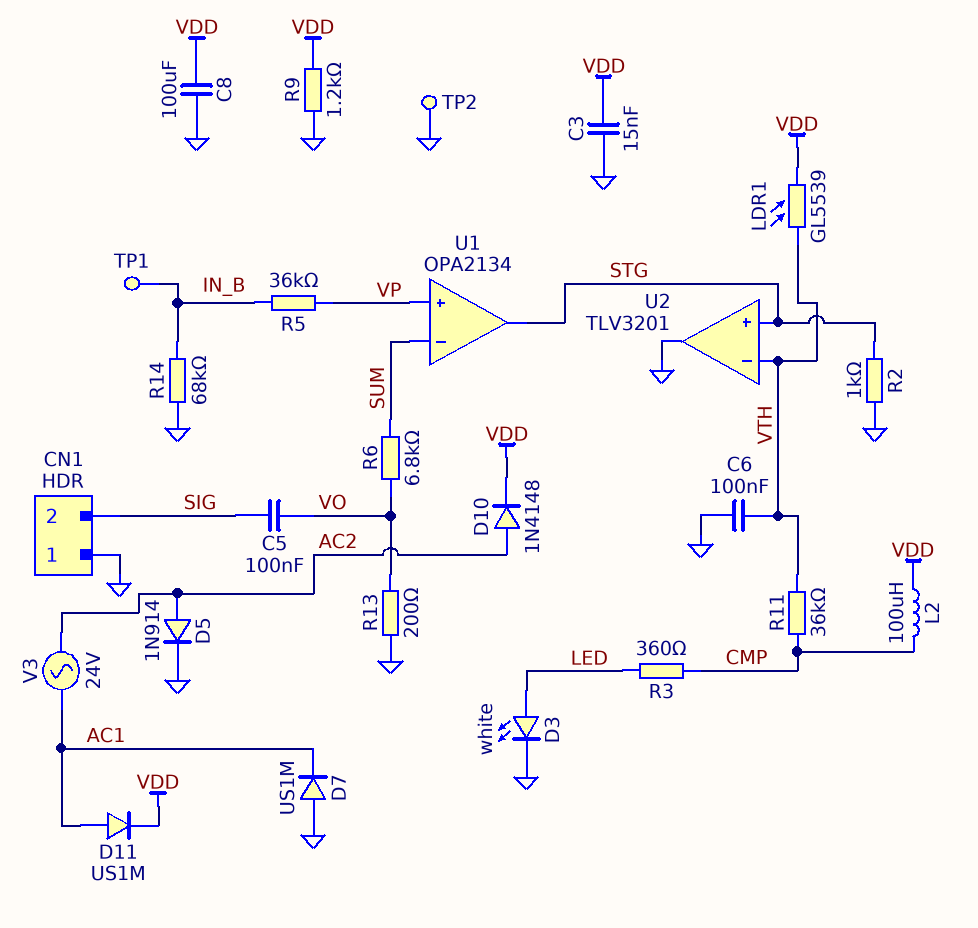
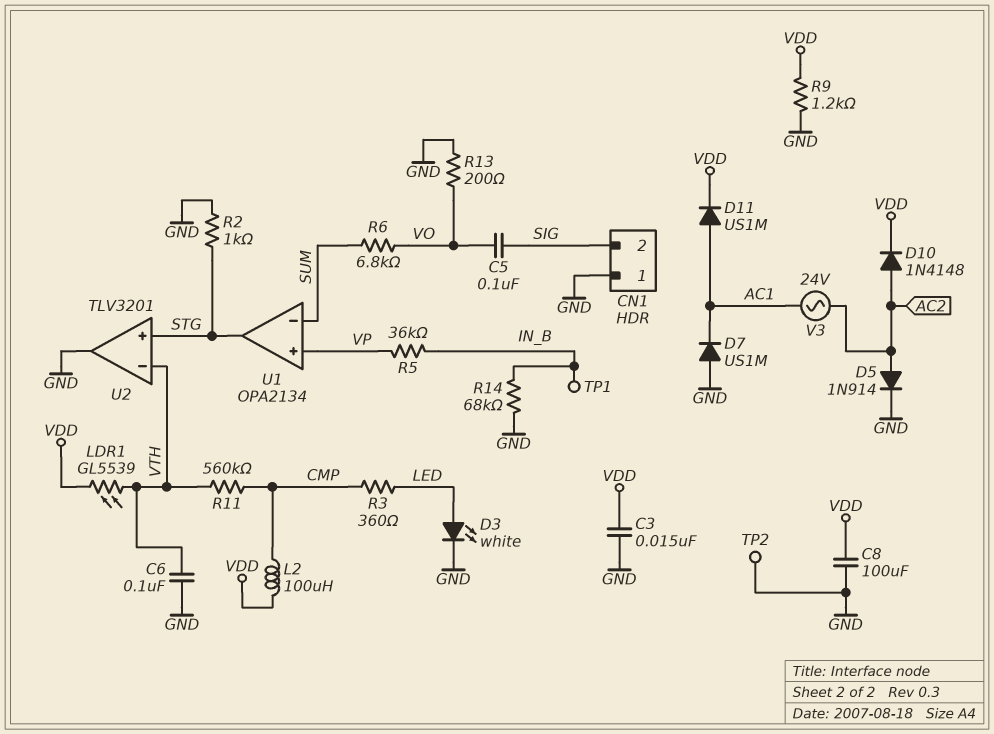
R11: 36k (CMP, VTH) -> 560k (CMP, VTH)

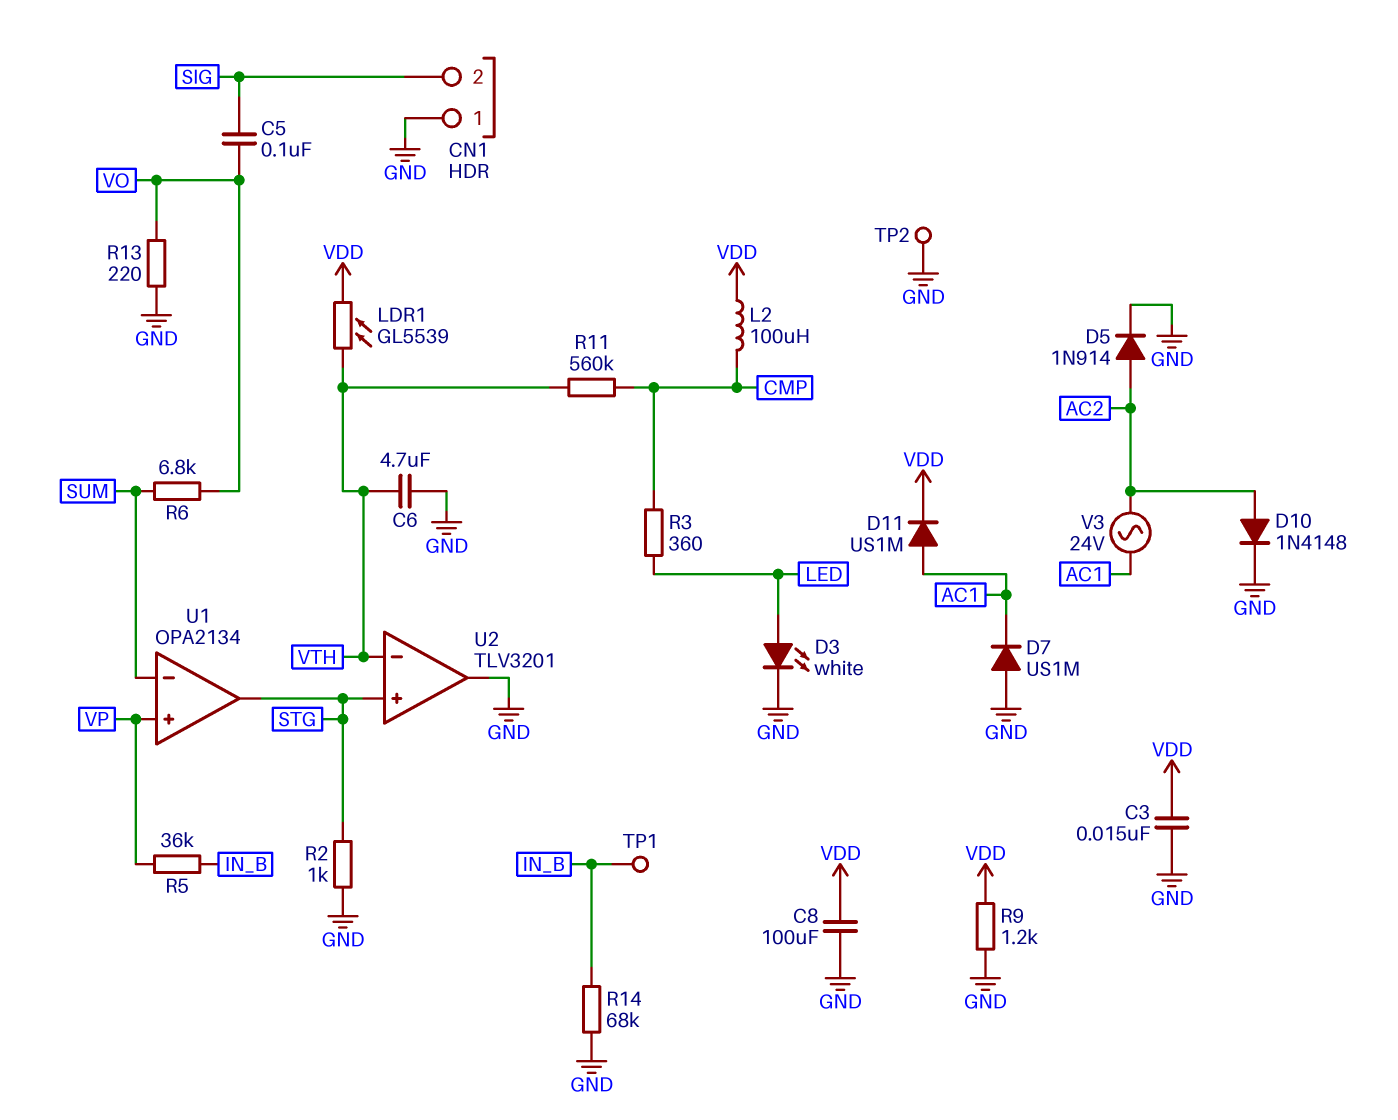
C6: 100nF (GND, VTH) -> 4.7uF (GND, VTH)
D10: diode 1N4148 (A AC2, K VDD) -> diode 1N4148 (A AC2, K GND)
R13: 200 (GND, VO) -> 220 (GND, VO)

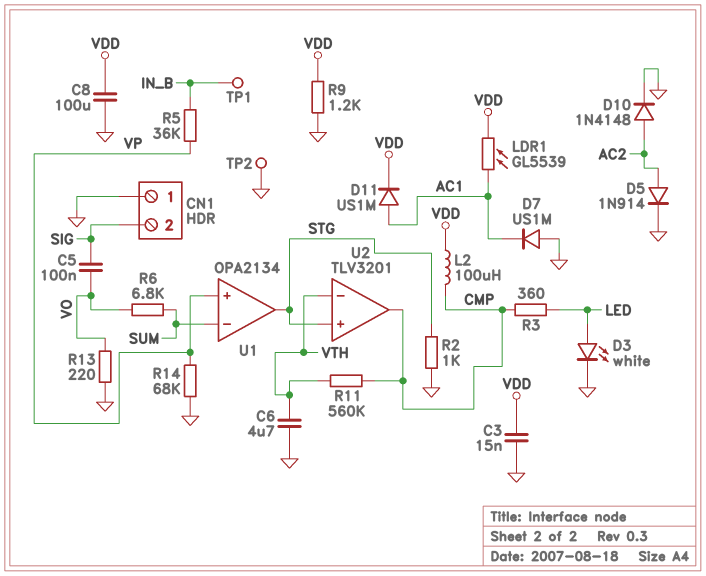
LDR1: GL5539 (VDD, VTH) -> GL5539 (AC1, VDD)
R14: 68k (GND, IN_B) -> 68k (GND, VP)
U2 pin out: GND -> CMP
V3: AC 24V (AC1, AC2) -> none

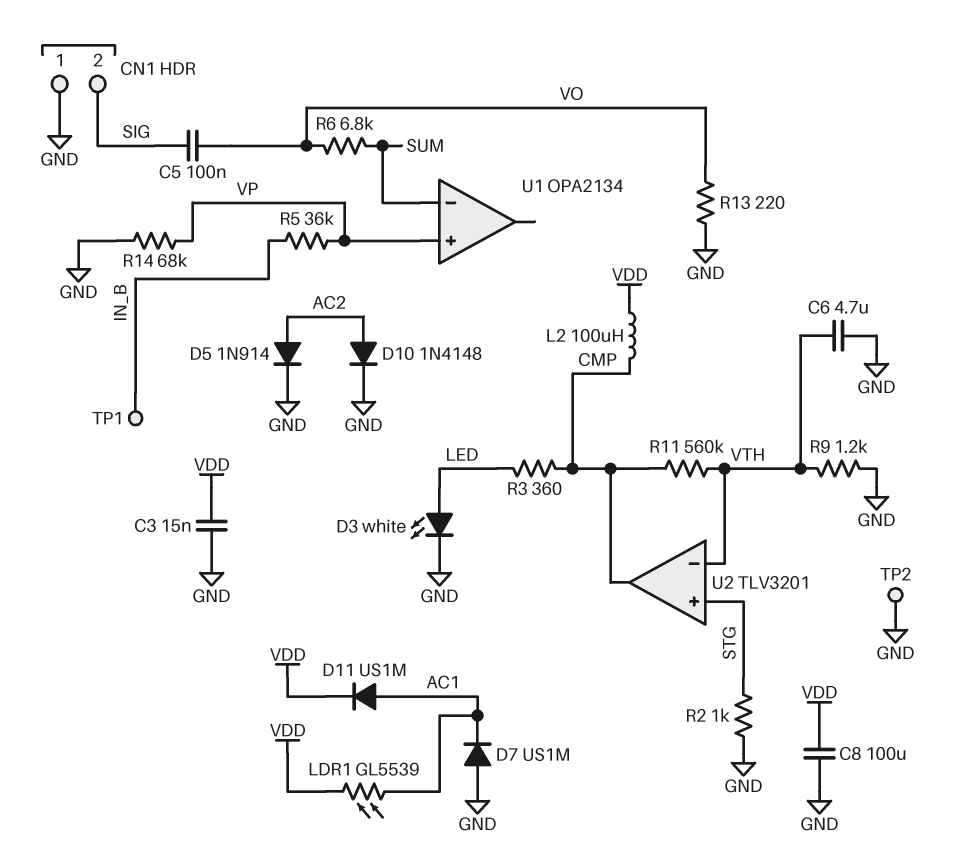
R9: 1.2k (GND, VDD) -> 1.2k (GND, VTH)
U1 pin out: STG -> none

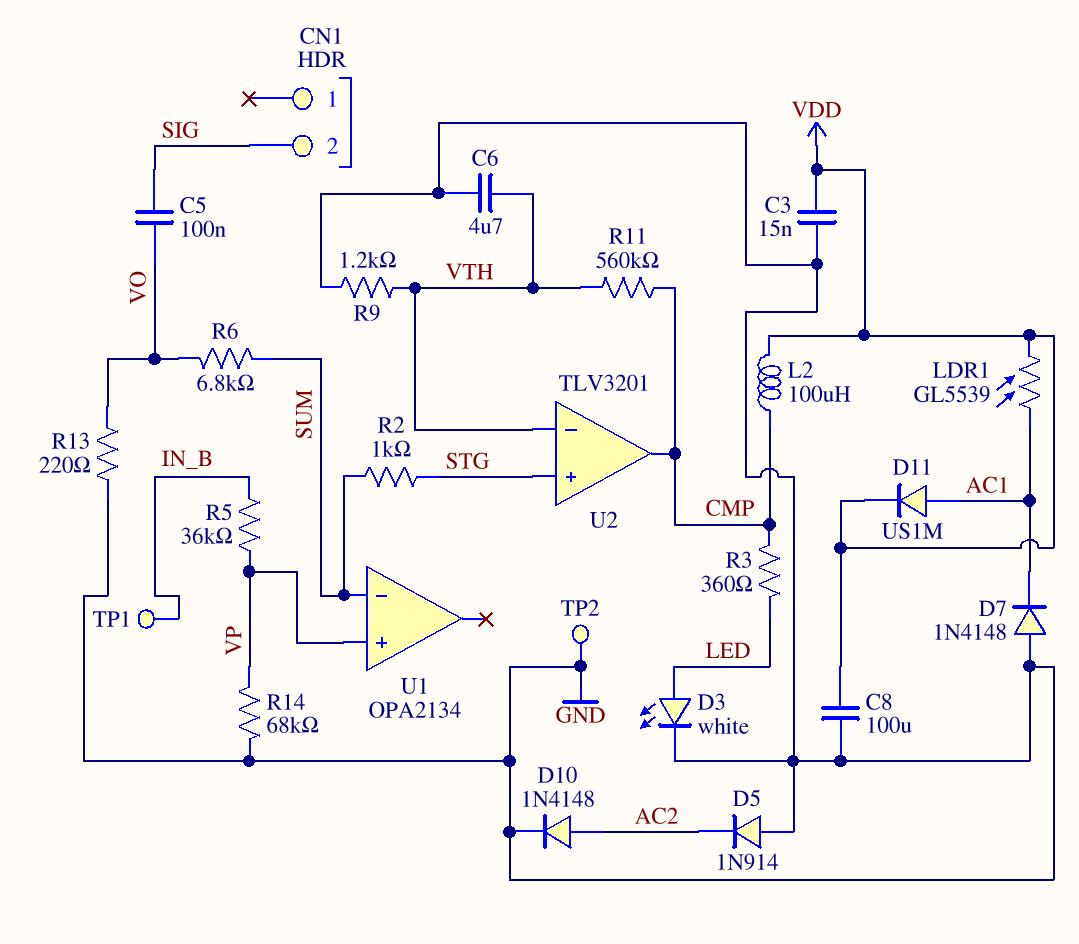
CN1 pin 1: GND -> none
D5: diode 1N914 (A AC2, K GND) -> diode 1N914 (A GND, K AC2)
D7: diode US1M (A GND, K AC1) -> diode 1N4148 (A GND, K AC1)
R2: 1k (GND, STG) -> 1k (STG, SUM)

